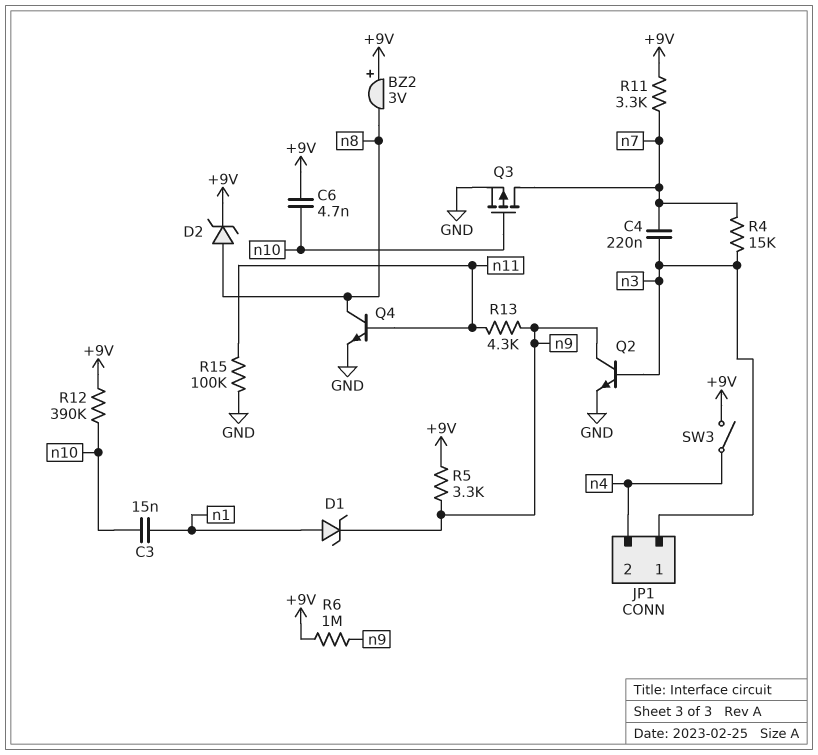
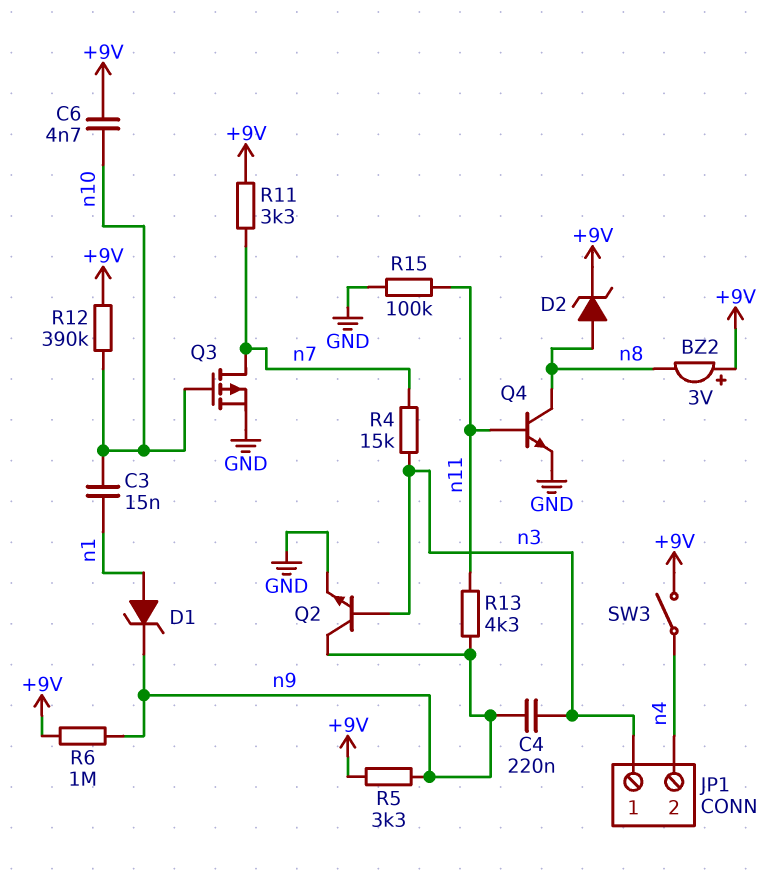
C4: 220nF (n3, n7) -> 220nF (n3, n9)

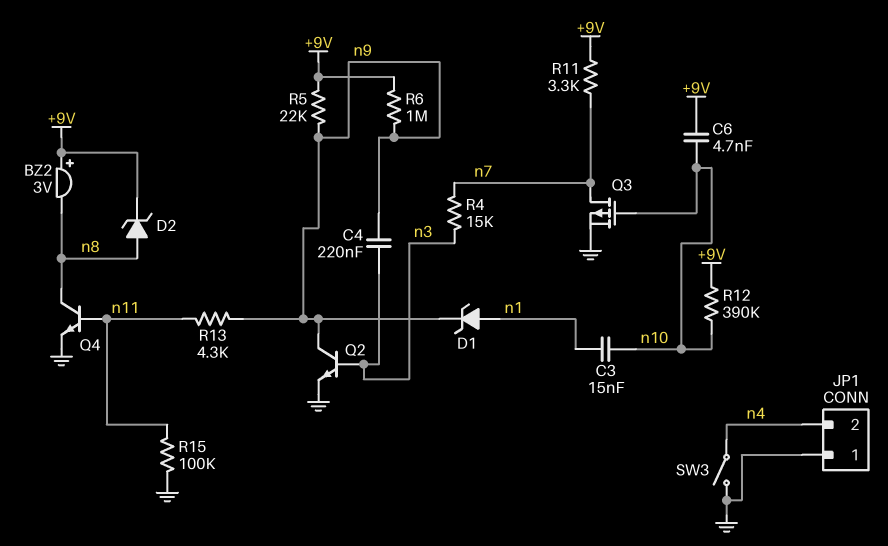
JP1 pin 1: n3 -> GND
R5: 3.3k (+9V, n9) -> 22k (+9V, n9)
SW3: switch (+9V, n4) -> switch (GND, n4)

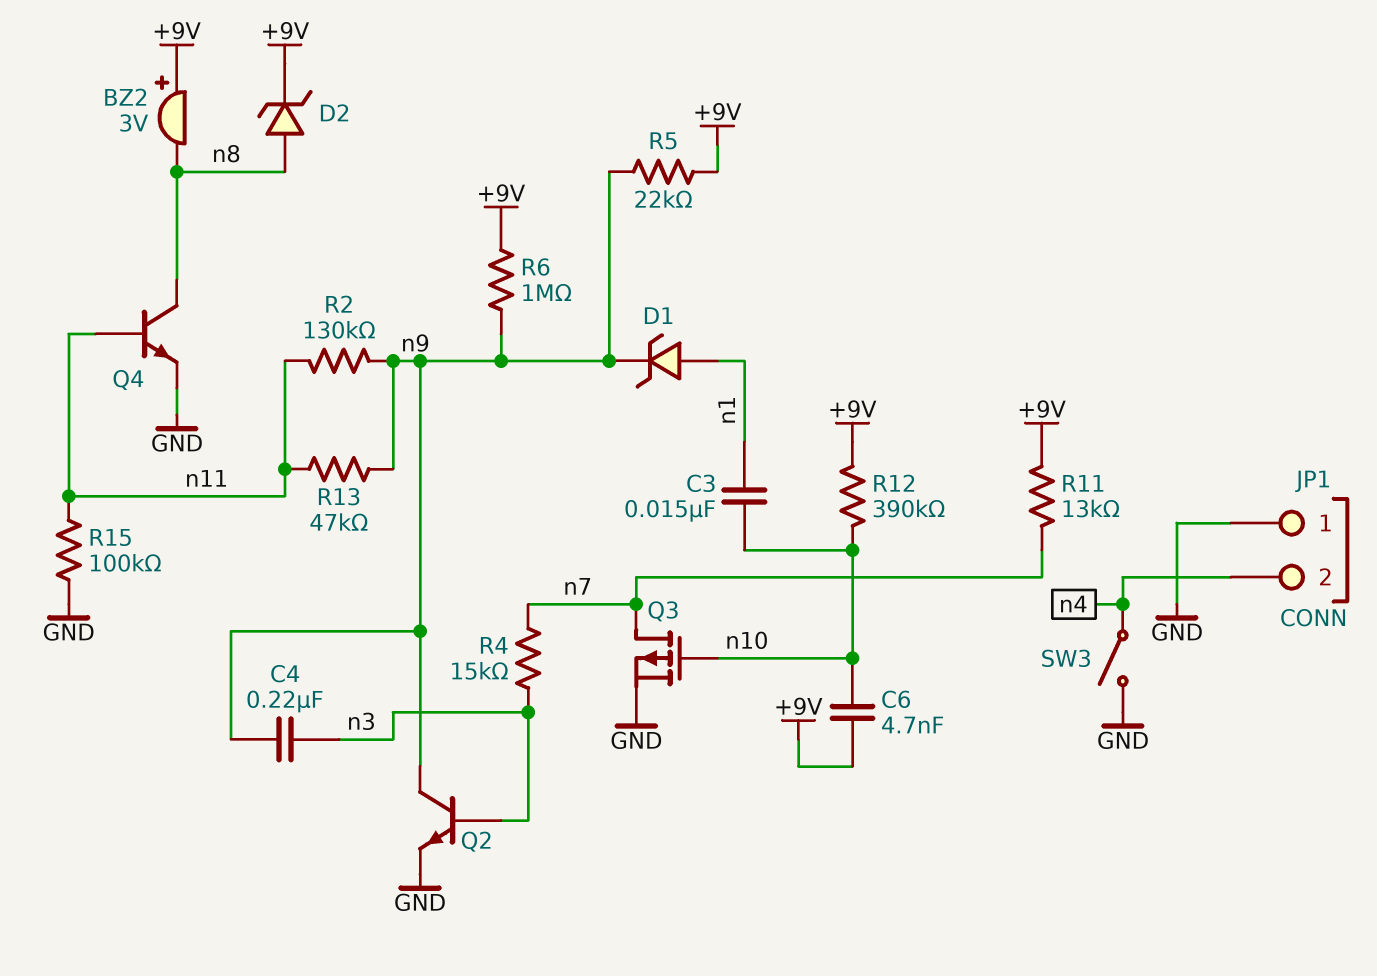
R2: none -> 130k (n9, n11)
R11: 3.3k (+9V, n7) -> 13k (+9V, n7)
R13: 4.3k (n9, n11) -> 47k (n9, n11)

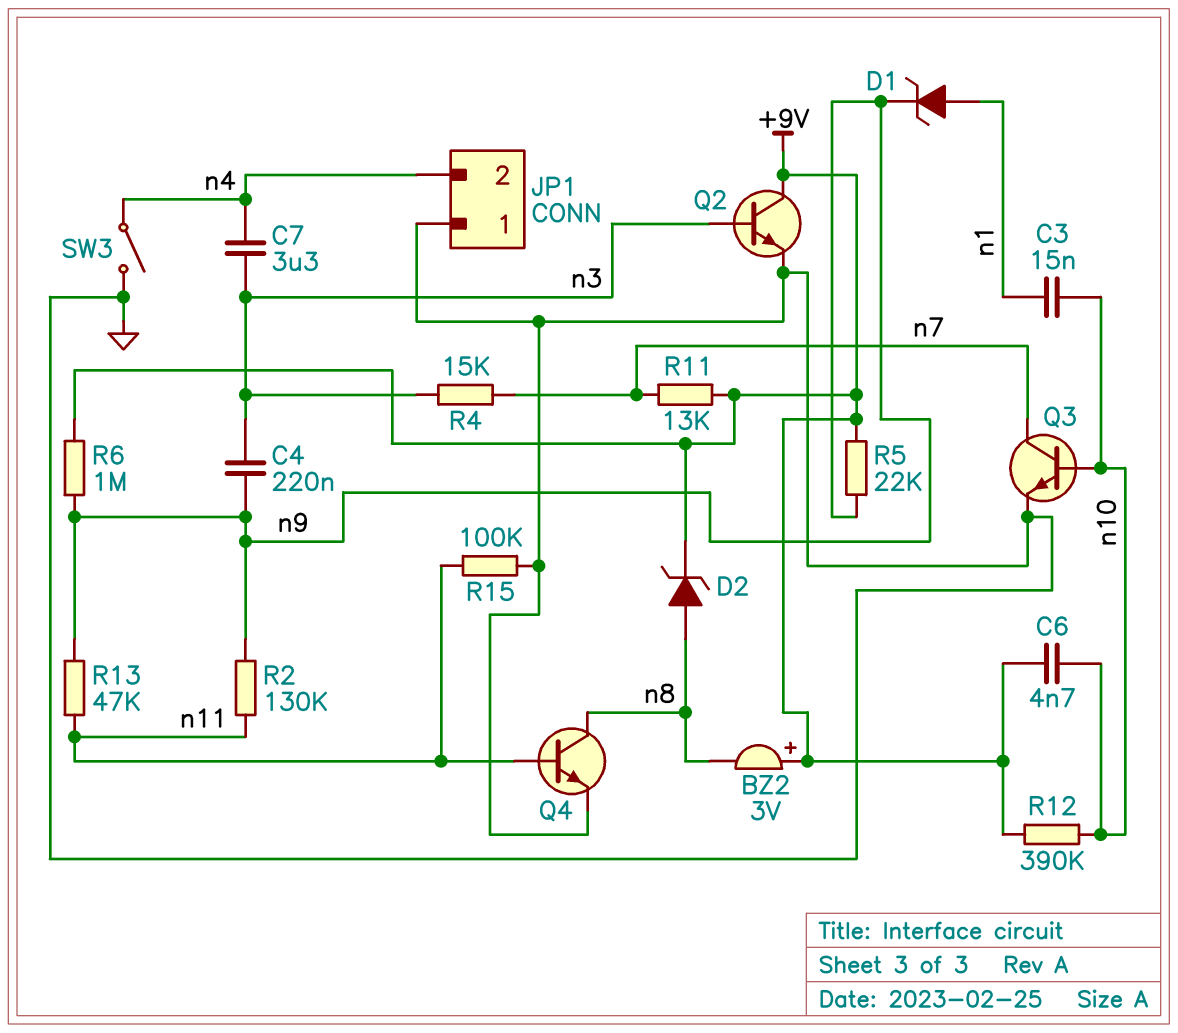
C7: none -> 3.3uF (n3, n4)
Q2: NPN (B n3, C n9, E GND) -> NPN (B n3, C +9V, E GND)
Q3: PMOS (G n10, D n7, S GND) -> NPN (B n10, C n7, E GND)

